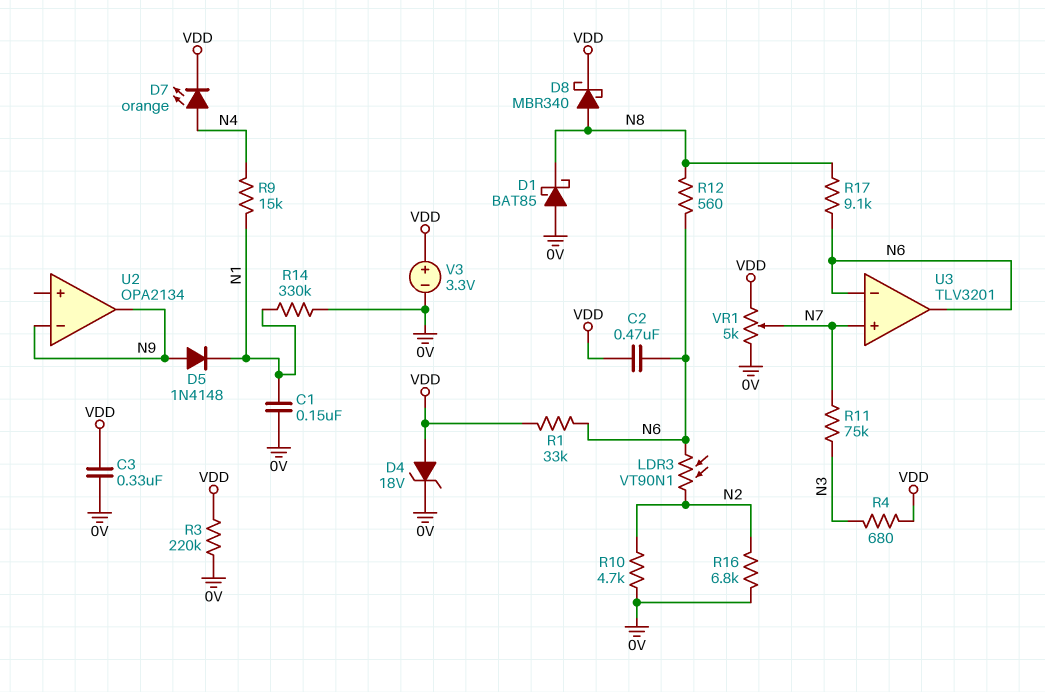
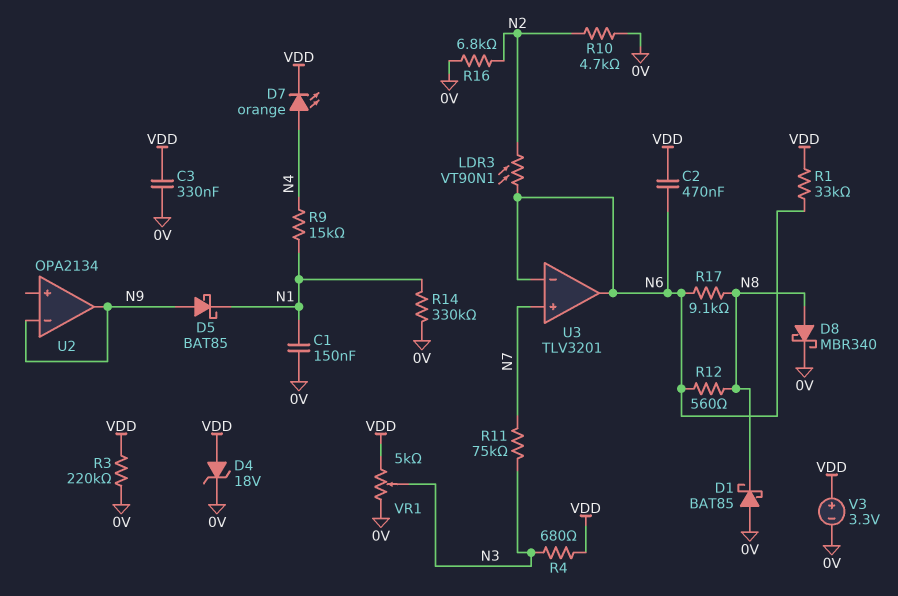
D5: diode 1N4148 (A N9, K N1) -> schottky BAT85 (A N9, K N1)
D8: schottky MBR340 (A N8, K VDD) -> schottky MBR340 (A N8, K 0V)
VR1: 5k (0V, VDD, wiper N7) -> 5k (0V, VDD, wiper N3)

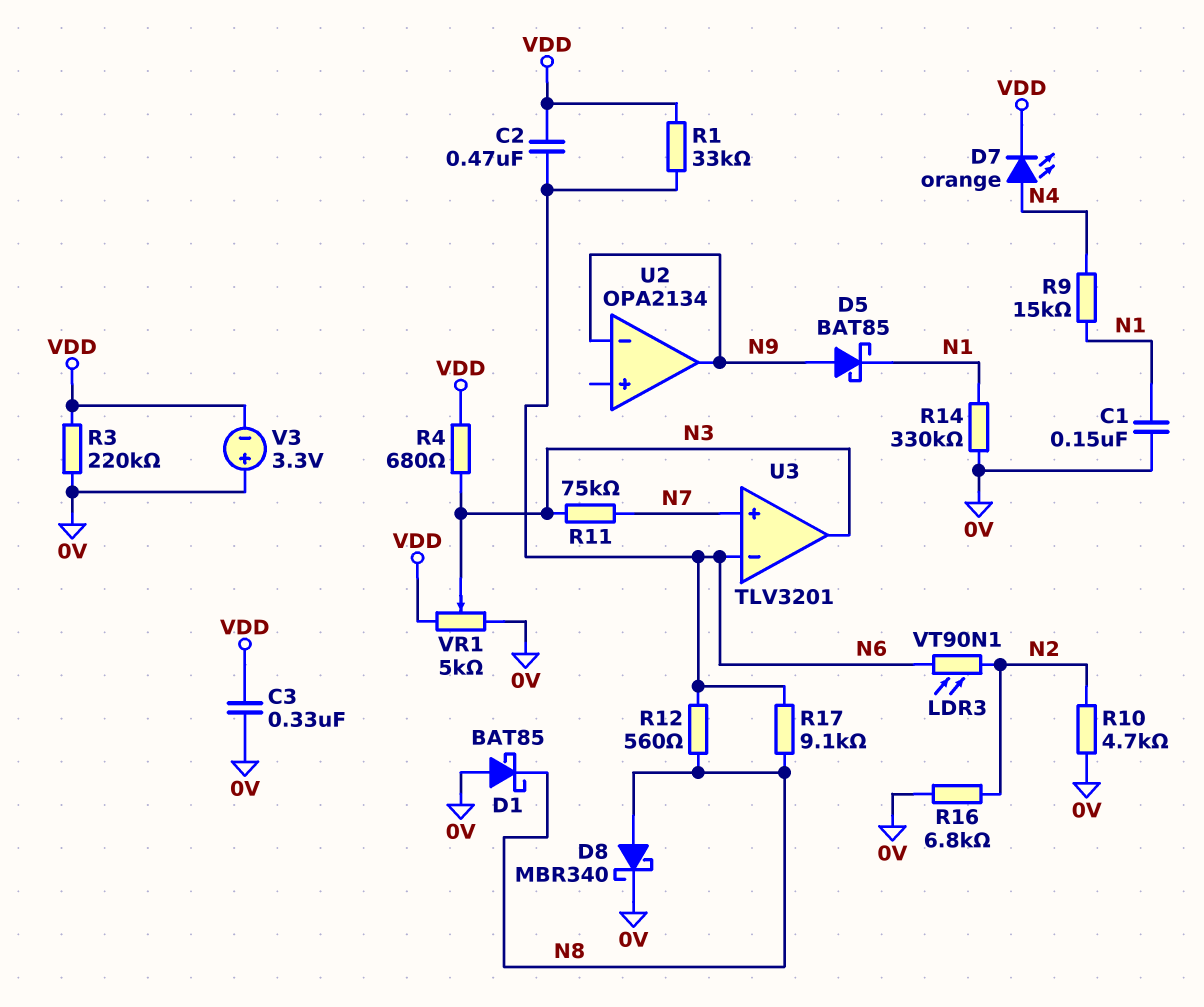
D4: zener 18V (A VDD, K 0V) -> none
U3 pin out: N6 -> N3
V3: 3.3V (plus VDD, minus 0V) -> 3.3V (plus 0V, minus VDD)

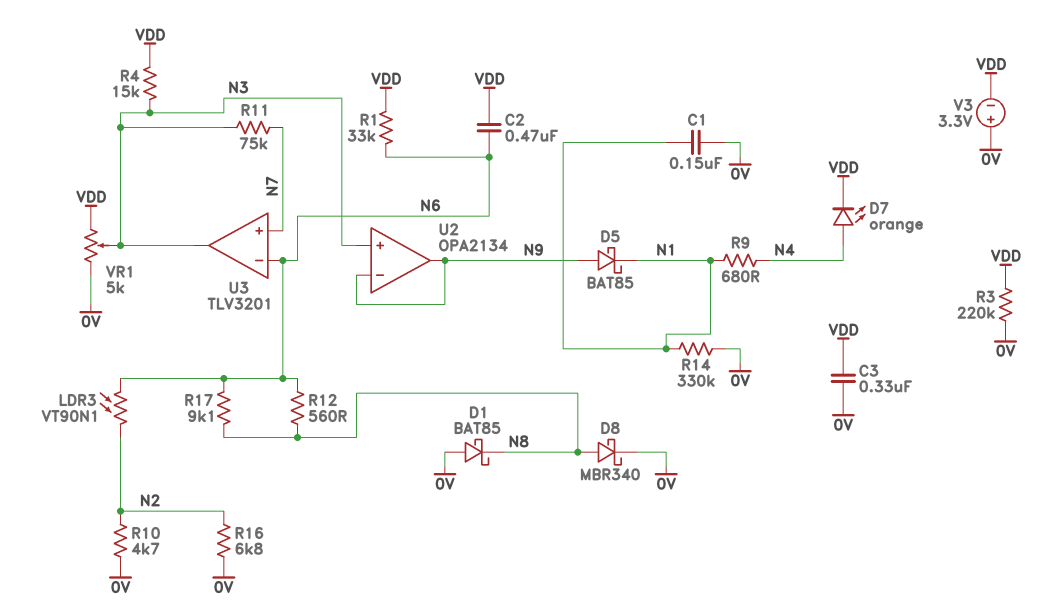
R4: 680 (N3, VDD) -> 15k (N3, VDD)
R9: 15k (N1, N4) -> 680 (N1, N4)
U2 pin in+: none -> N3

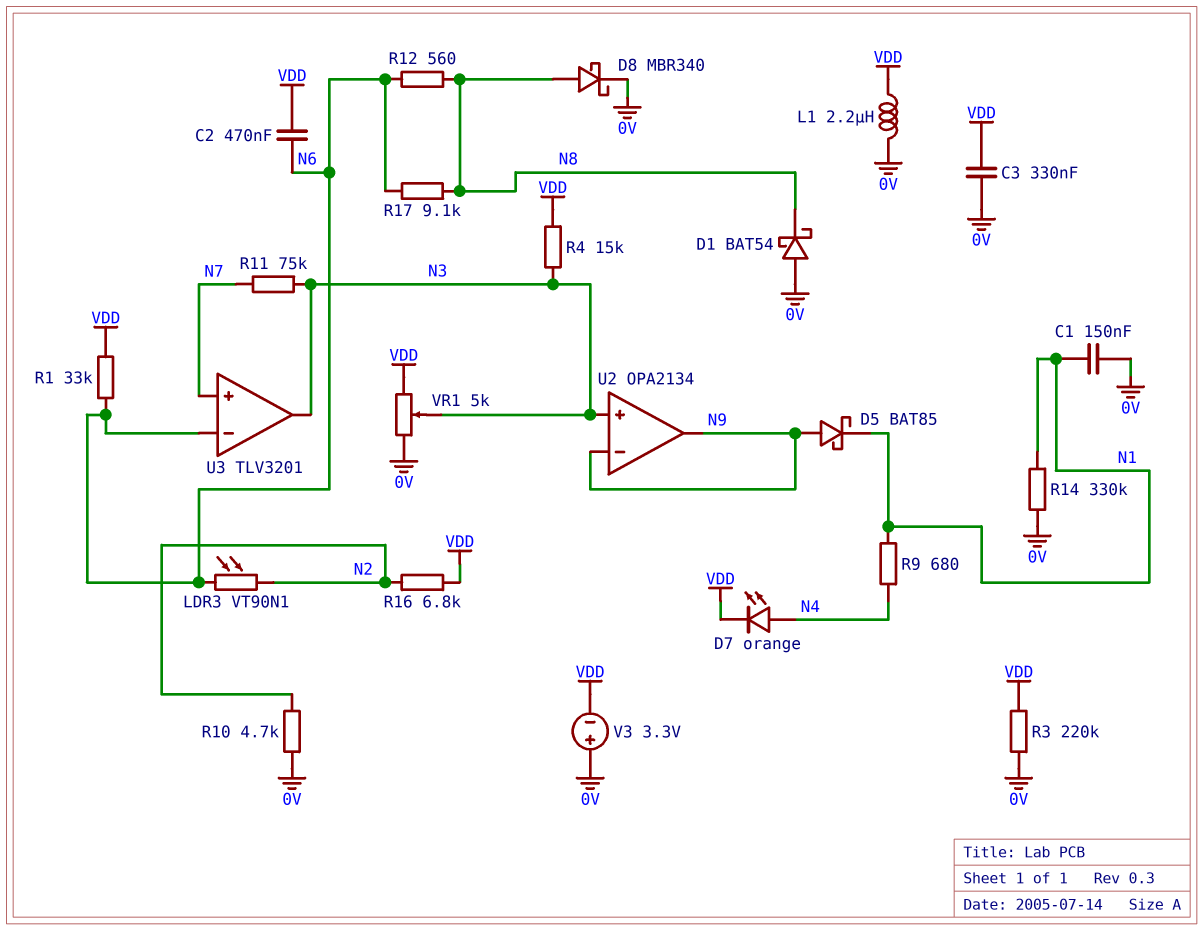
D1: schottky BAT85 (A 0V, K N8) -> schottky BAT54 (A 0V, K N8)
L1: none -> 2.2uH (0V, VDD)
R16: 6.8k (0V, N2) -> 6.8k (N2, VDD)

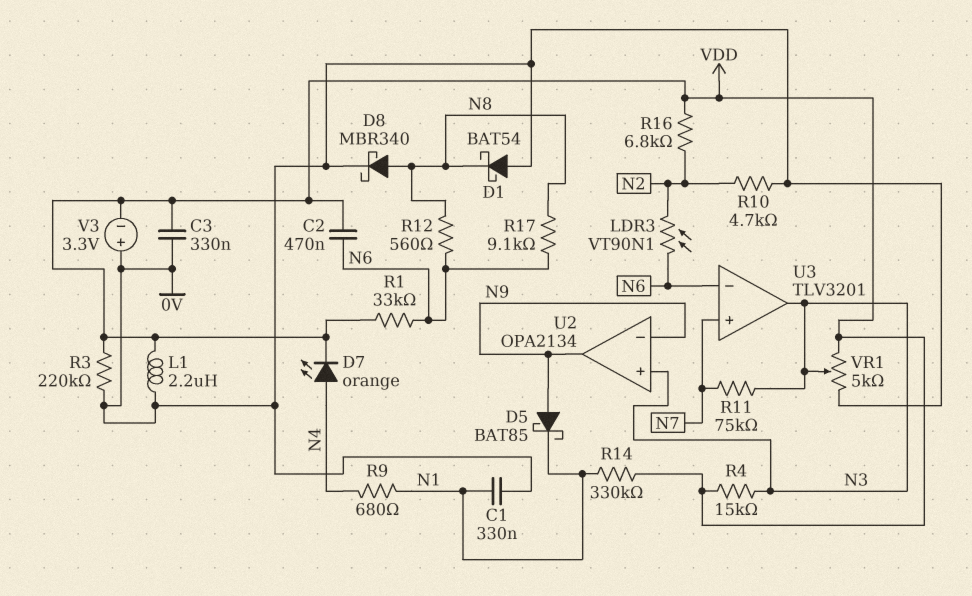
C1: 150nF (0V, N1) -> 330nF (0V, N1)
R14: 330k (0V, N1) -> 330k (N1, VDD)

